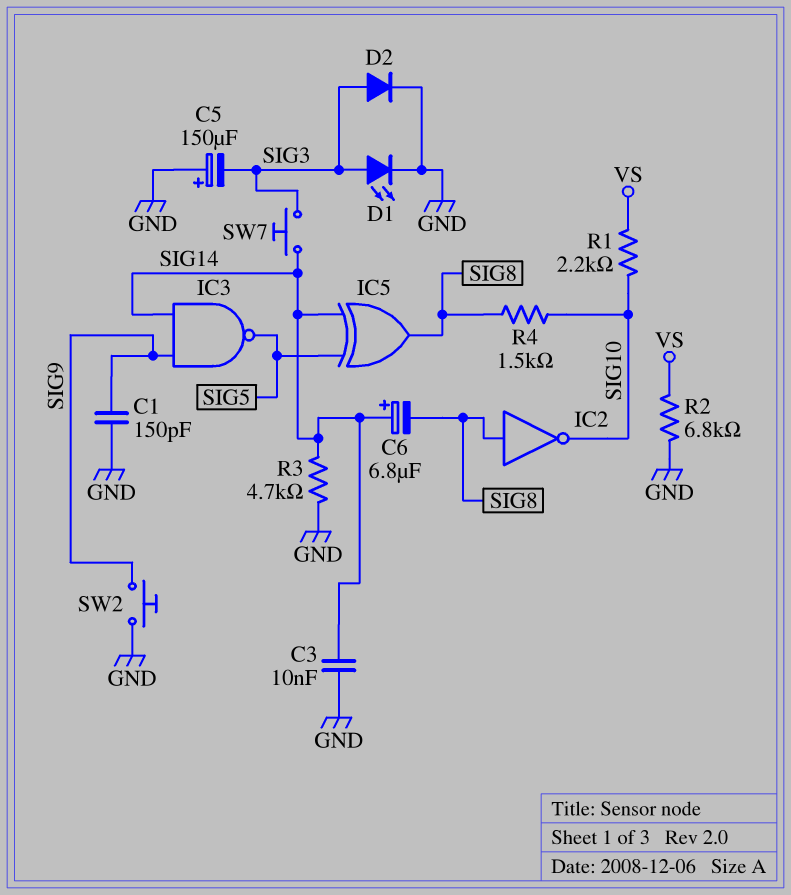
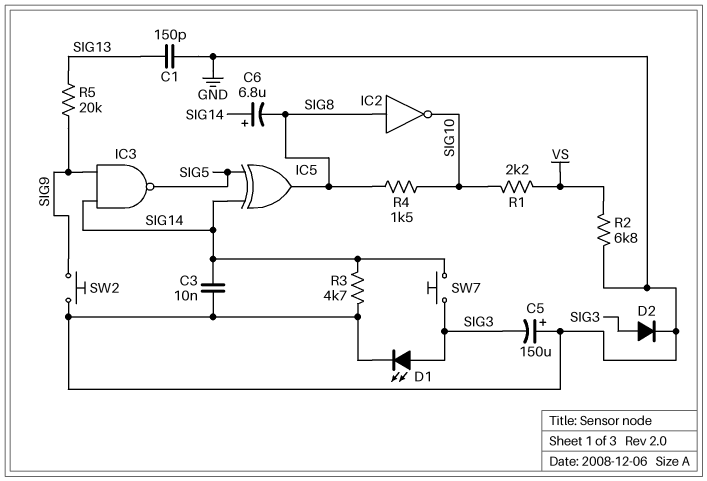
C1: 150pF (GND, SIG9) -> 150pF (GND, SIG13)
R5: none -> 20k (SIG9, SIG13)

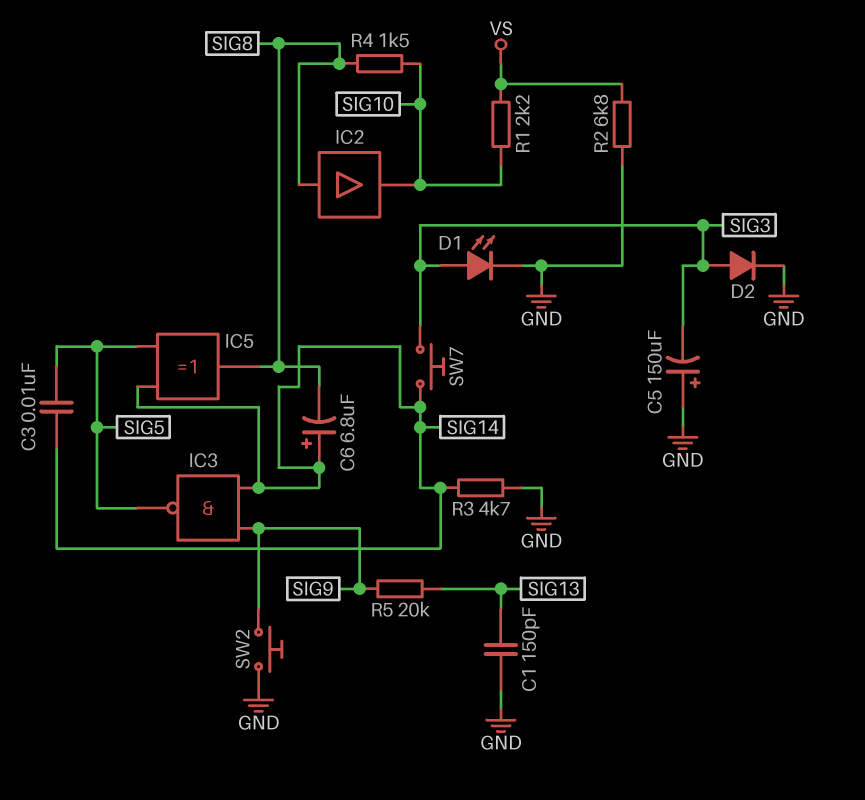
C3: 10nF (GND, SIG14) -> 10nF (SIG5, SIG14)
IC2: NOT (in SIG8, out SIG10) -> buffer (in SIG8, out SIG10)

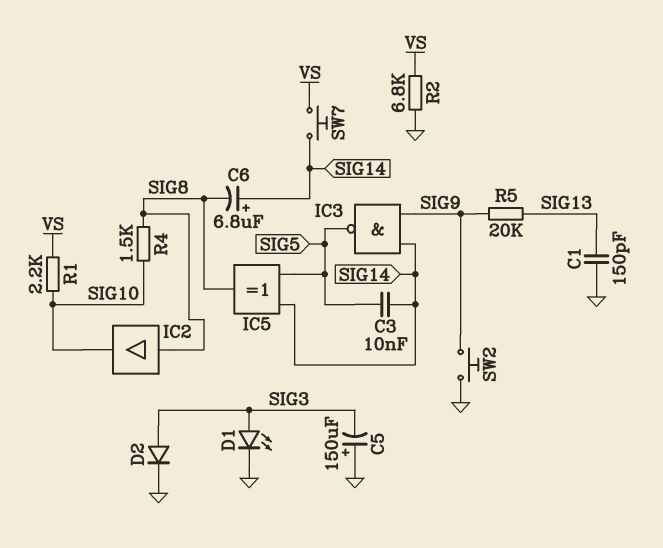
R3: 4.7k (GND, SIG14) -> none
SW7: button (SIG3, SIG14) -> button (SIG14, VS)

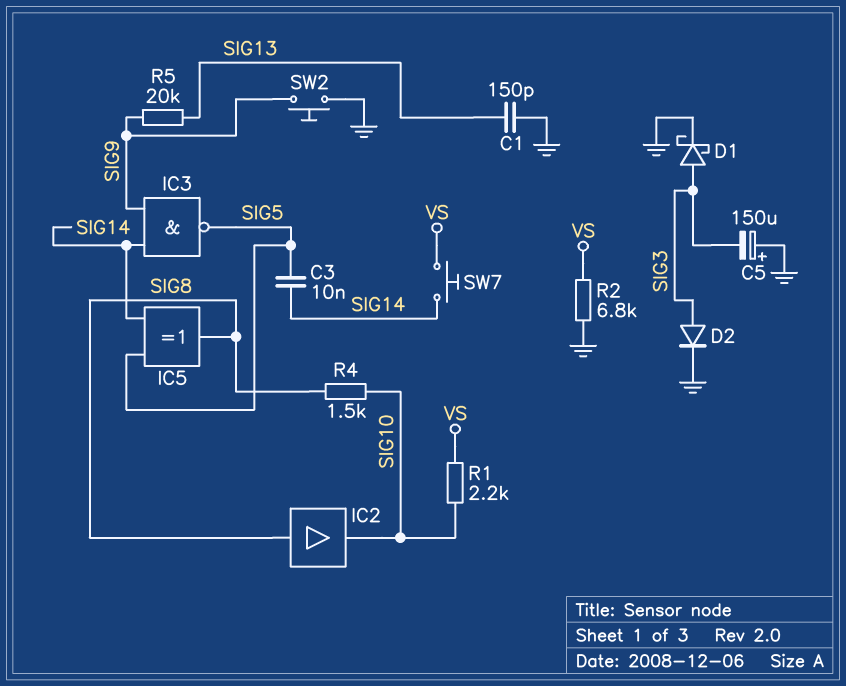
C6: 6.8uF (plus SIG14, minus SIG8) -> none
D1: LED (A SIG3, K GND) -> schottky (A SIG3, K GND)

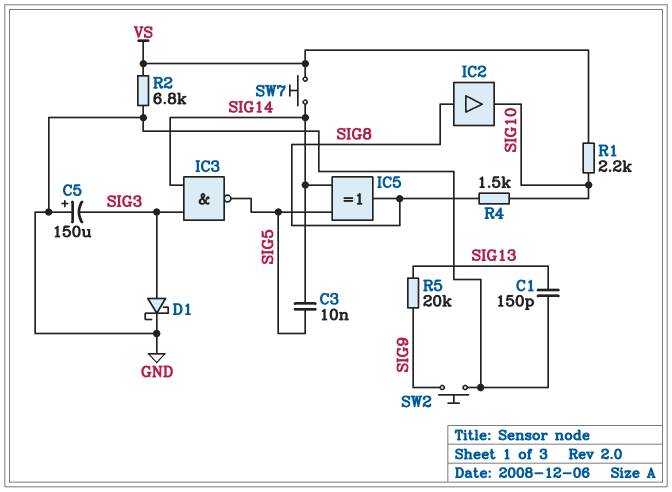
D2: diode (A SIG3, K GND) -> none
IC3: NAND (in SIG9, in SIG14, out SIG5) -> NAND (in SIG3, in SIG14, out SIG5)

